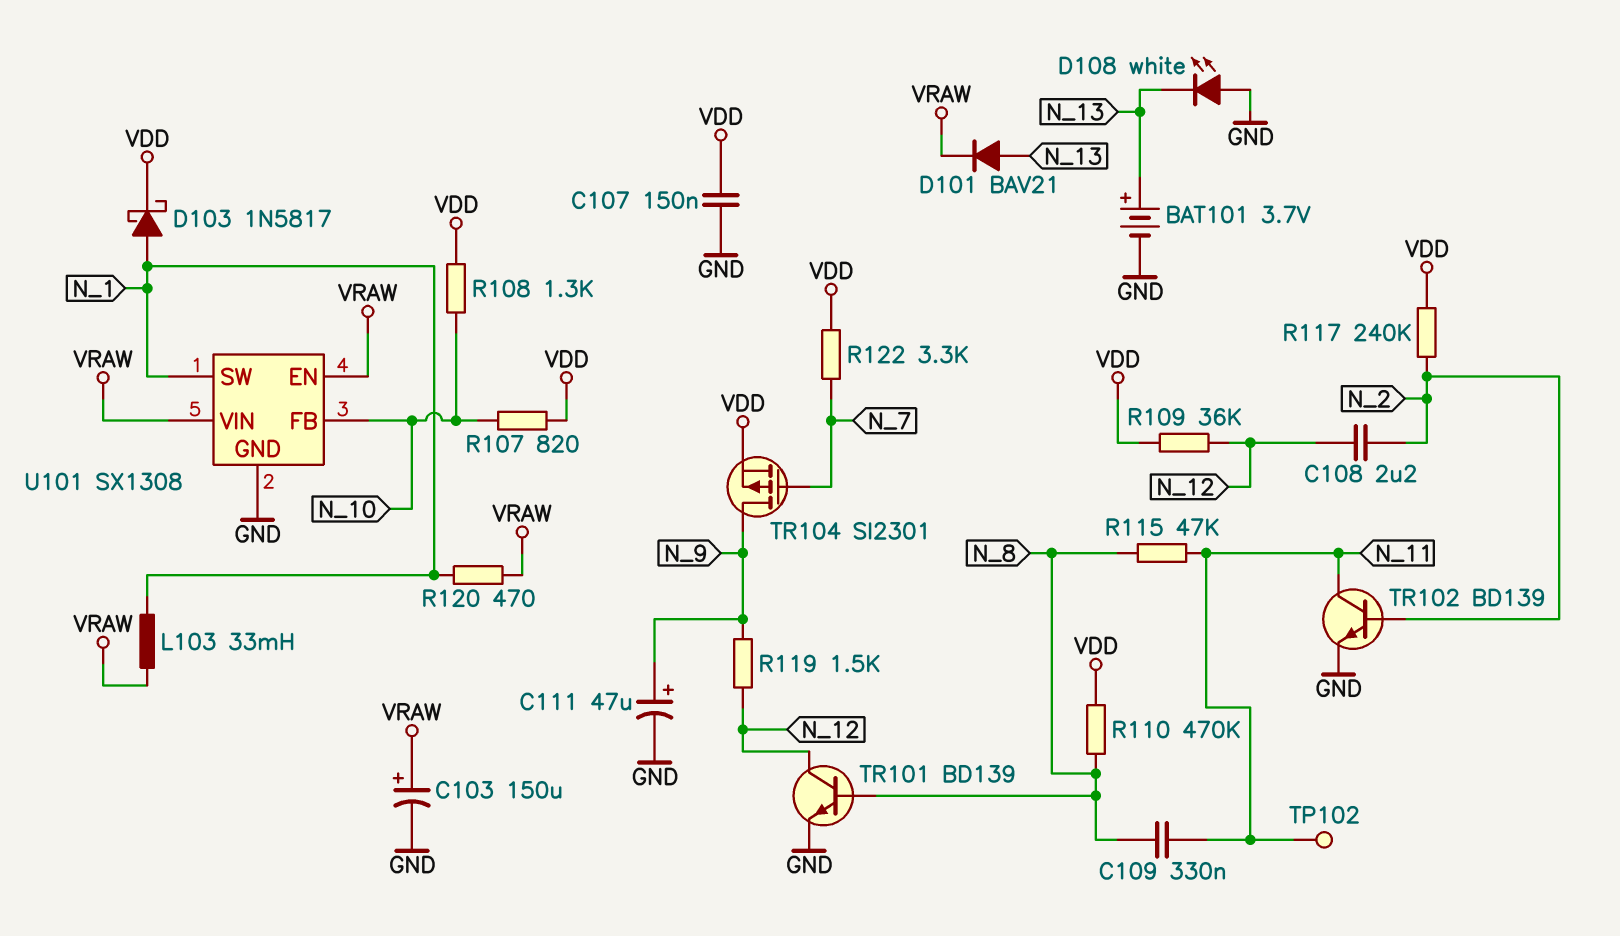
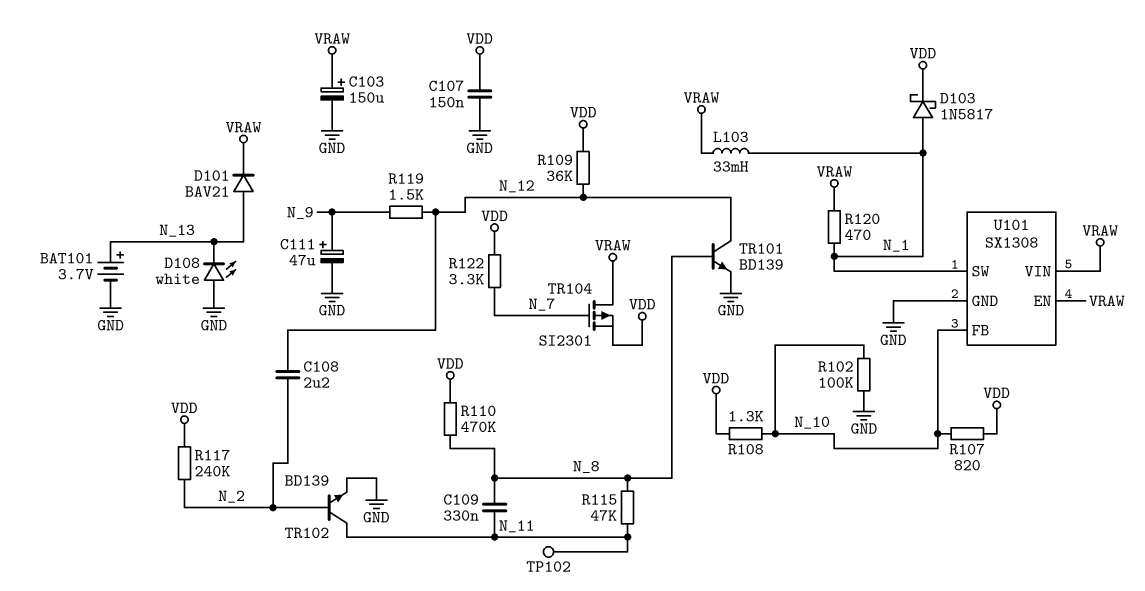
R102: none -> 100k (GND, N_10)
TR104: PMOS SI2301 (G N_7, D N_9, S VDD) -> PMOS SI2301 (G N_7, D VRAW, S VDD)

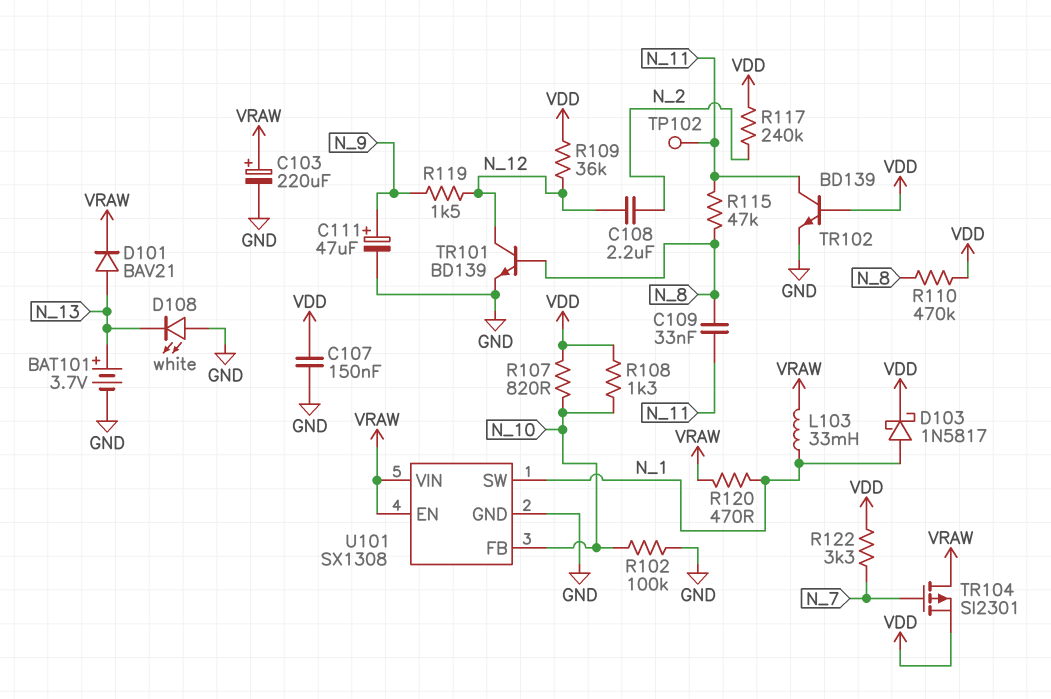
C103: 150uF (plus VRAW, minus GND) -> 220uF (plus VRAW, minus GND)
C109: 330nF (N_8, N_11) -> 33nF (N_8, N_11)
TR102: NPN BD139 (B N_2, C N_11, E GND) -> NPN BD139 (B VDD, C N_11, E GND)

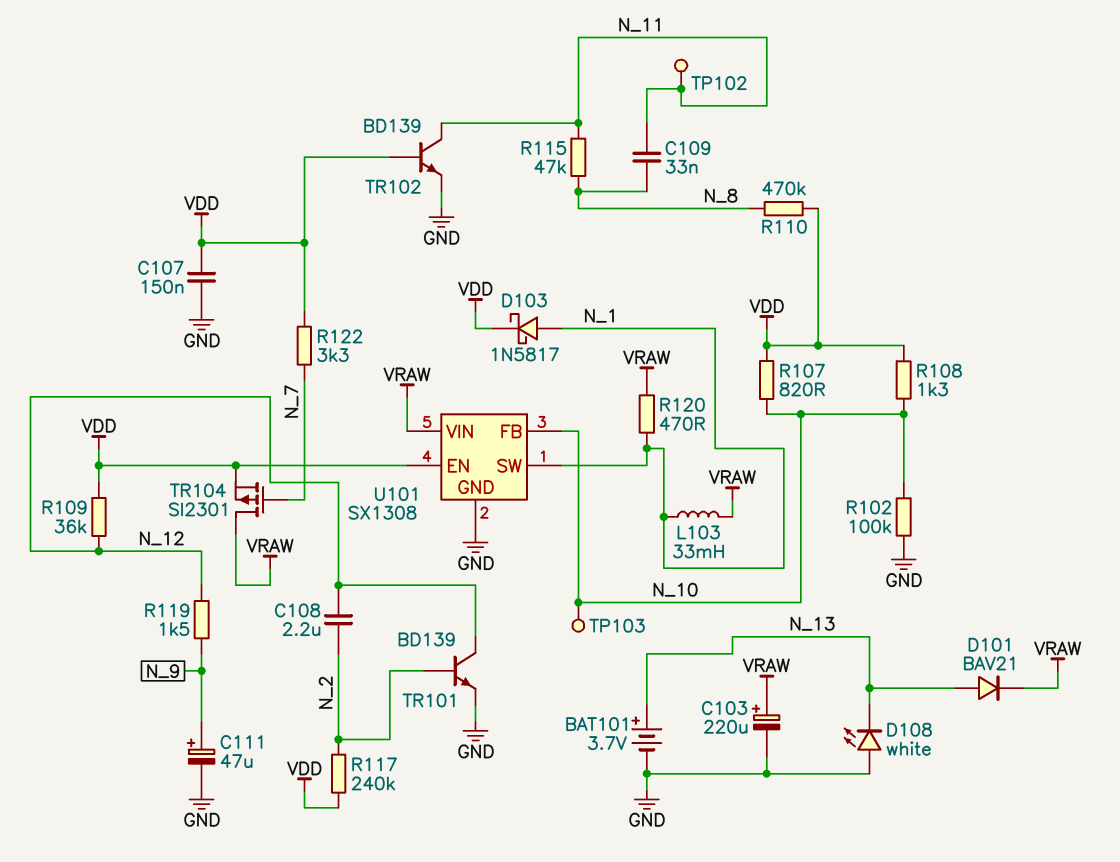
TP103: none -> test point (N_10)
TR101: NPN BD139 (B N_8, C N_12, E GND) -> NPN BD139 (B N_2, C N_12, E GND)
U101 pin EN: VRAW -> VDD

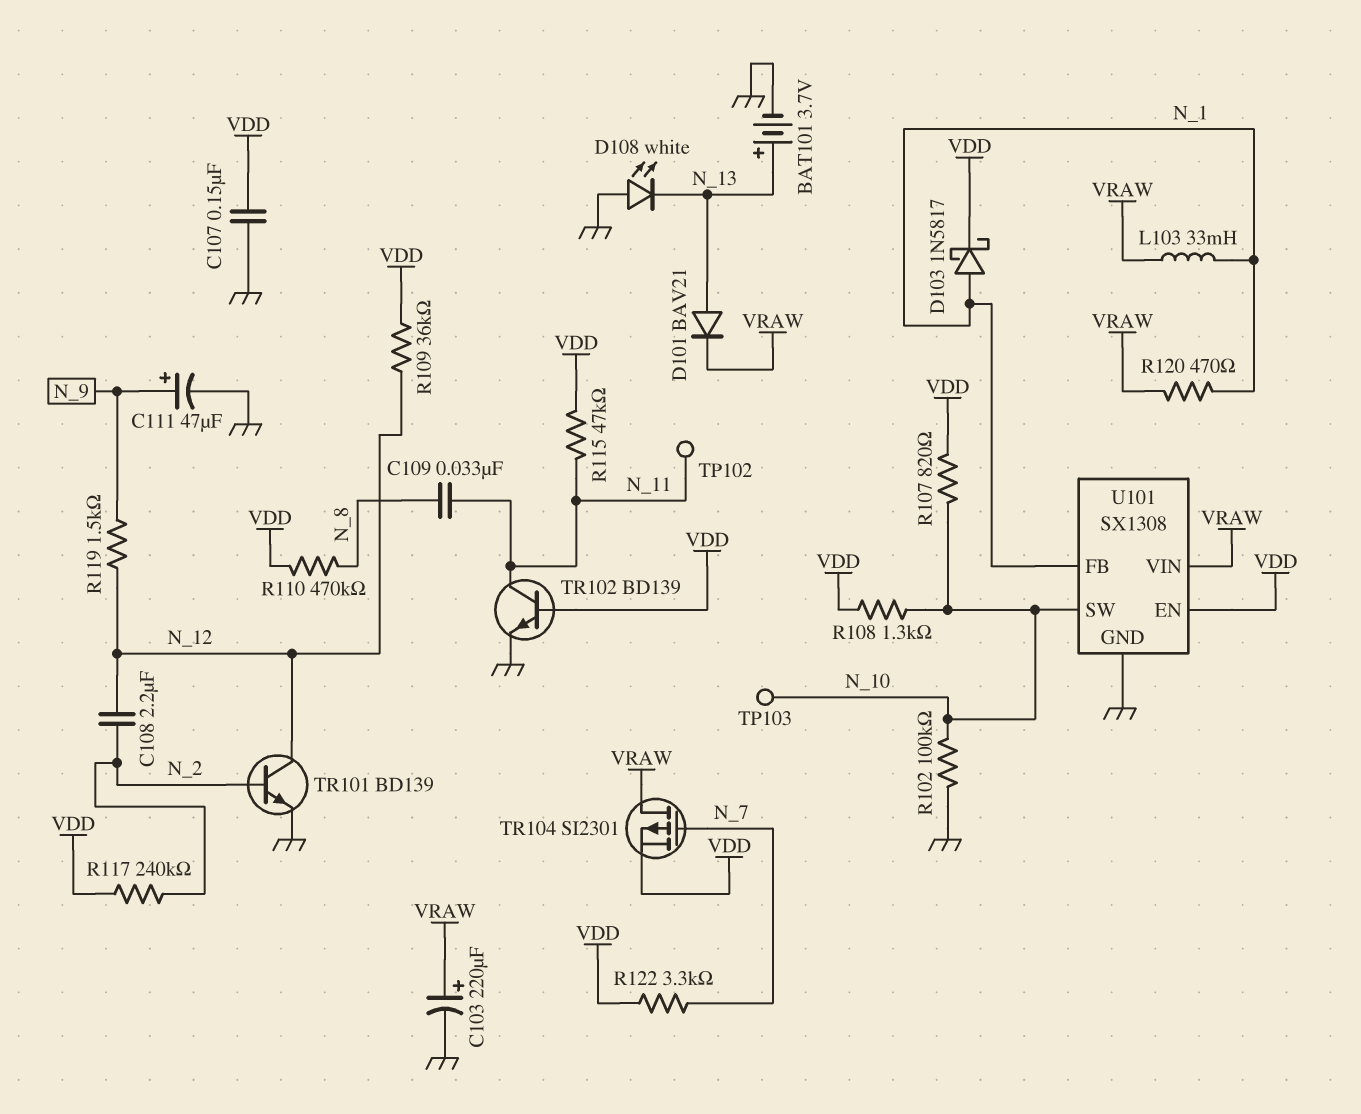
R115: 47k (N_8, N_11) -> 47k (N_11, VDD)
U101 pin FB: N_10 -> N_1
U101 pin SW: N_1 -> N_10

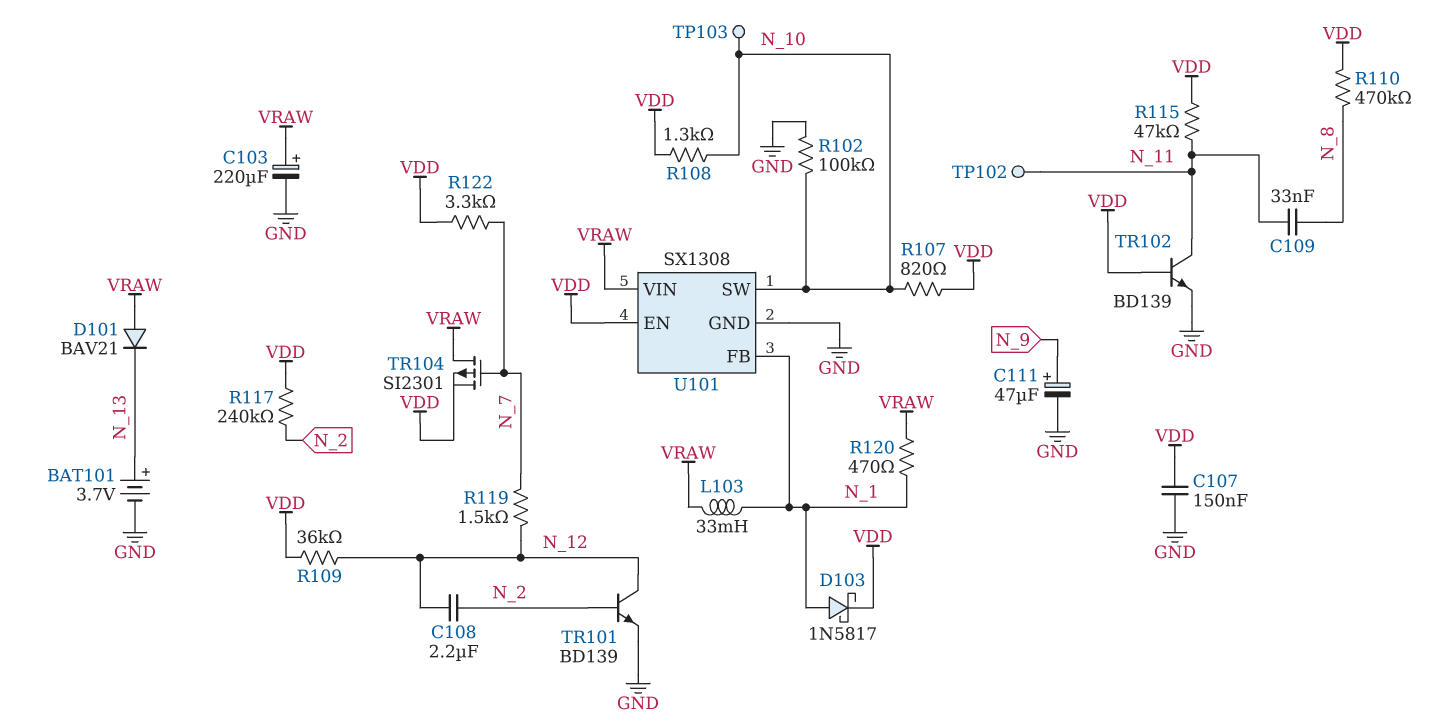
D101: diode BAV21 (A N_13, K VRAW) -> diode BAV21 (A VRAW, K N_13)
D108: LED white (A GND, K N_13) -> none
R119: 1.5k (N_9, N_12) -> 1.5k (N_7, N_12)

